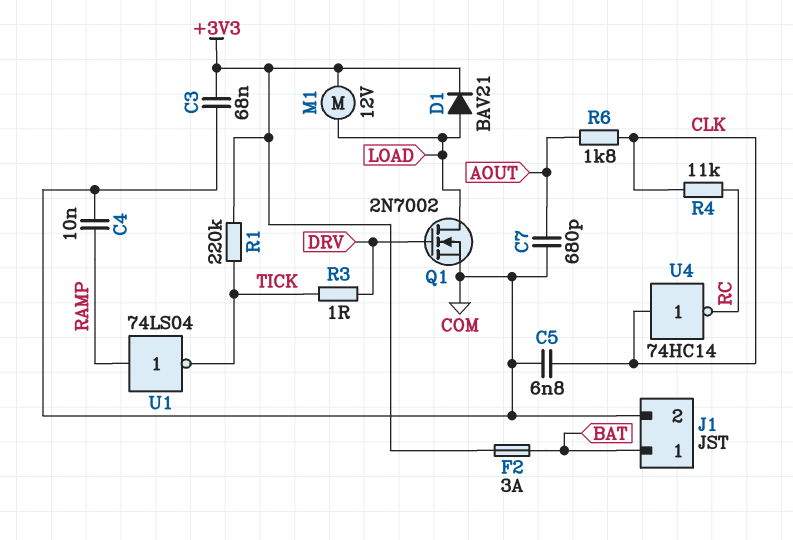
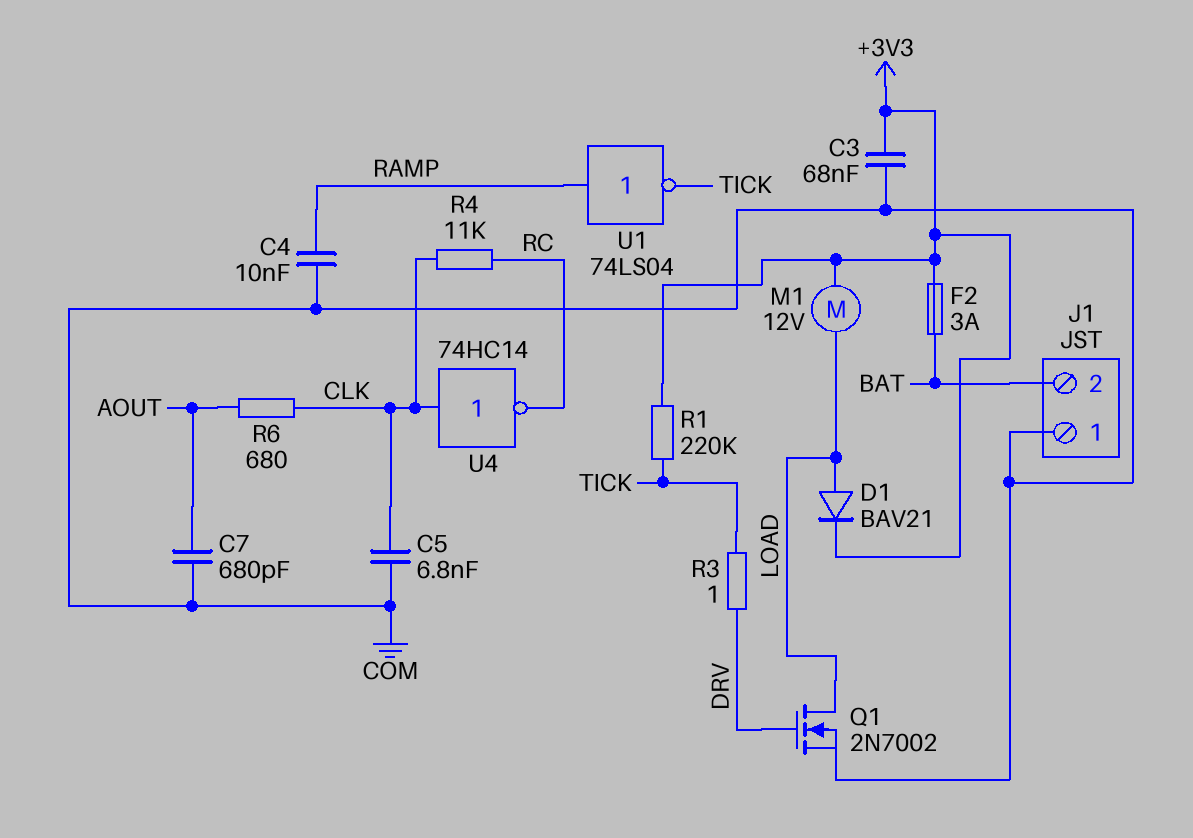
J1 pin 1: BAT -> COM
J1 pin 2: COM -> BAT
R6: 1.8k (AOUT, CLK) -> 680 (AOUT, CLK)

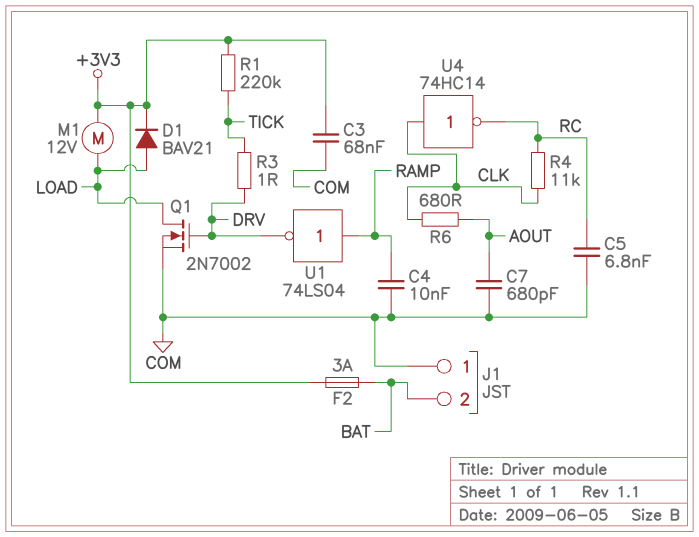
C5: 6.8nF (CLK, COM) -> 6.8nF (COM, RC)
U1: NOT 74LS04 (in RAMP, out TICK) -> NOT 74LS04 (in RAMP, out DRV)

